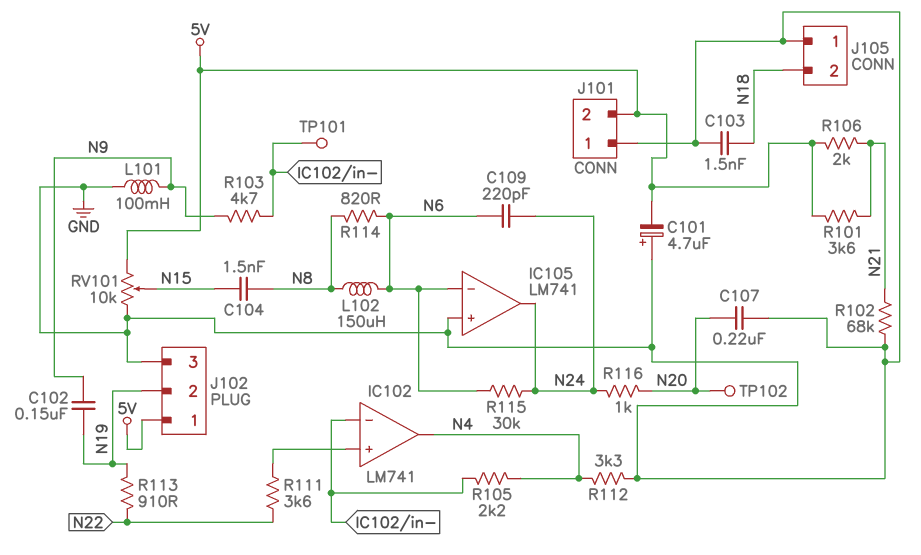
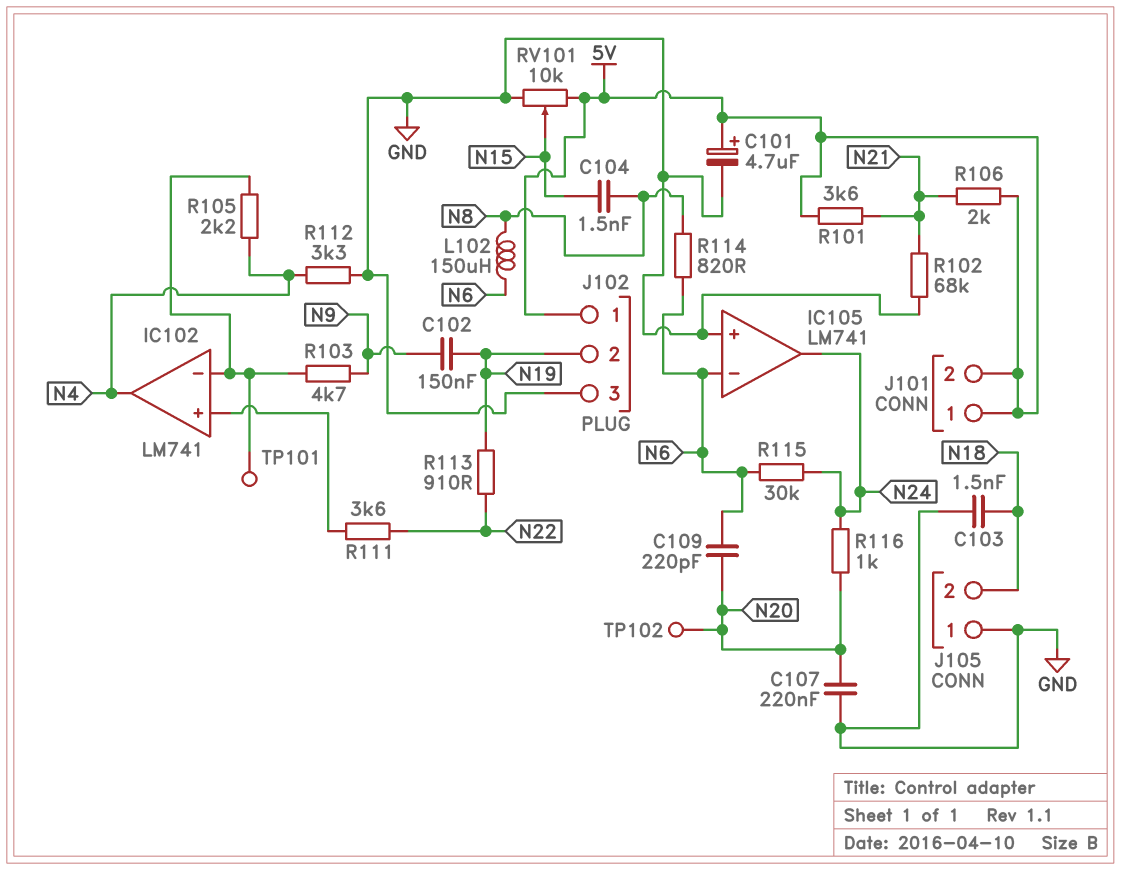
C101: 4.7uF (plus GND, minus 5V) -> 4.7uF (plus 5V, minus GND)
C109: 220pF (N6, N24) -> 220pF (N6, N20)
J101 pin 1: GND -> 5V
L101: 100mH (GND, N9) -> none

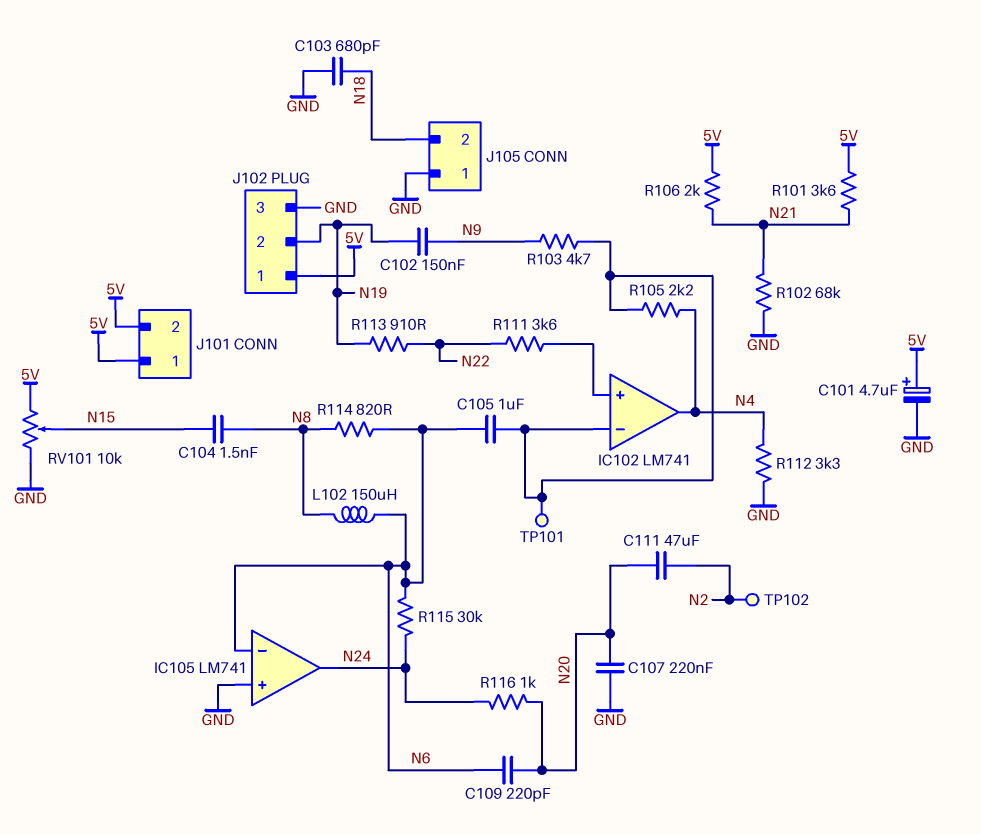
C103: 1.5nF (GND, N18) -> 680pF (GND, N18)
C105: none -> 1uF (IC102/in-, N6)
C111: none -> 47uF (N2, N20)
TP102: test point (N20) -> test point (N2)

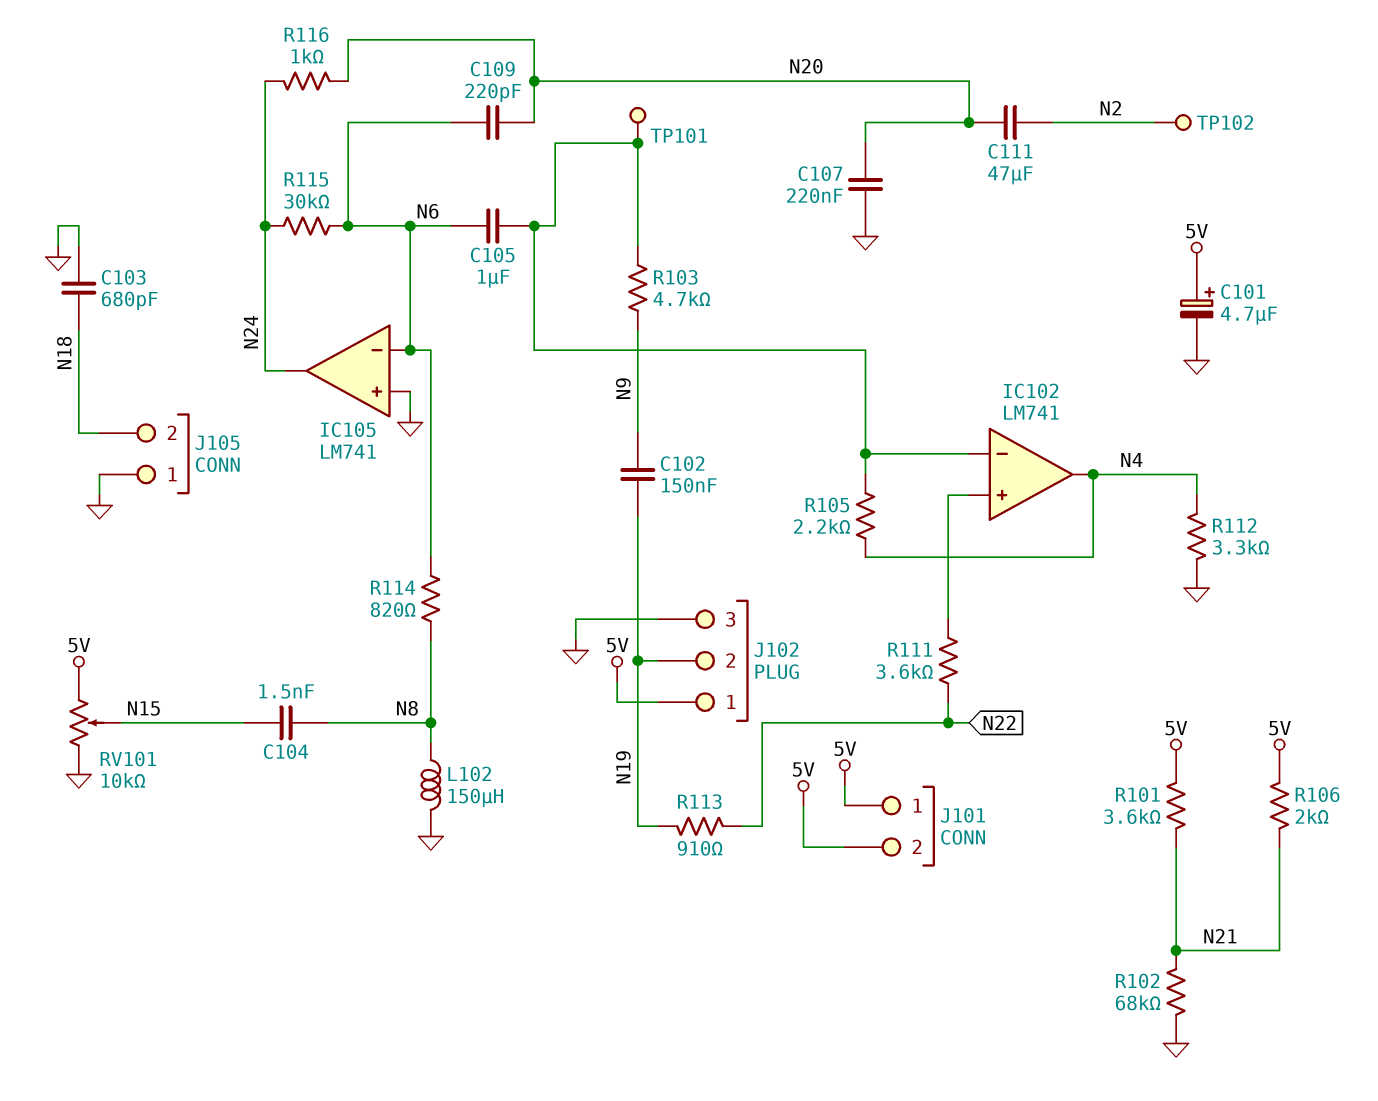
L102: 150uH (N6, N8) -> 150uH (GND, N8)

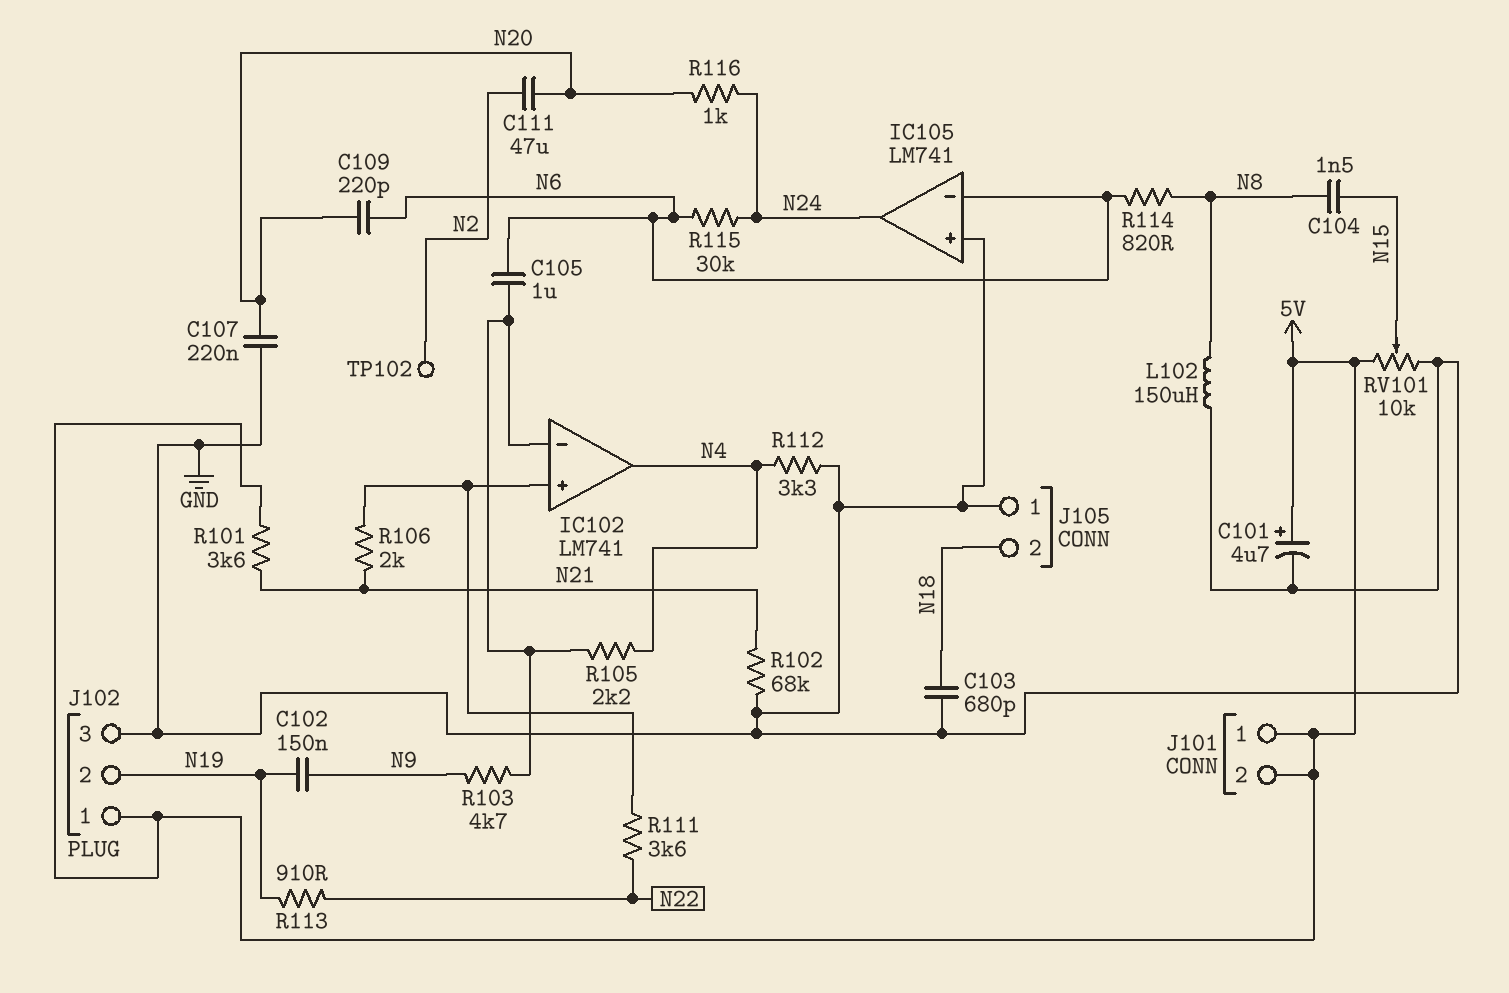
R106: 2k (5V, N21) -> 2k (IC102/in+, N21)
TP101: test point (IC102/in-) -> none

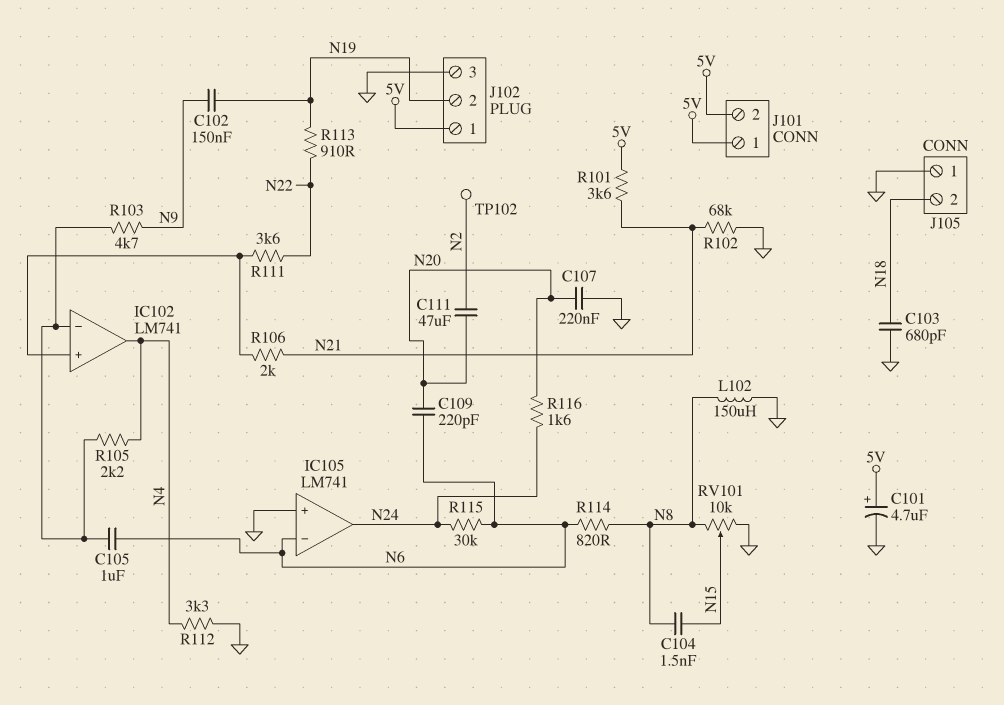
R116: 1k (N20, N24) -> 1.6k (N20, N24)
RV101: 10k (5V, GND, wiper N15) -> 10k (GND, N8, wiper N15)

